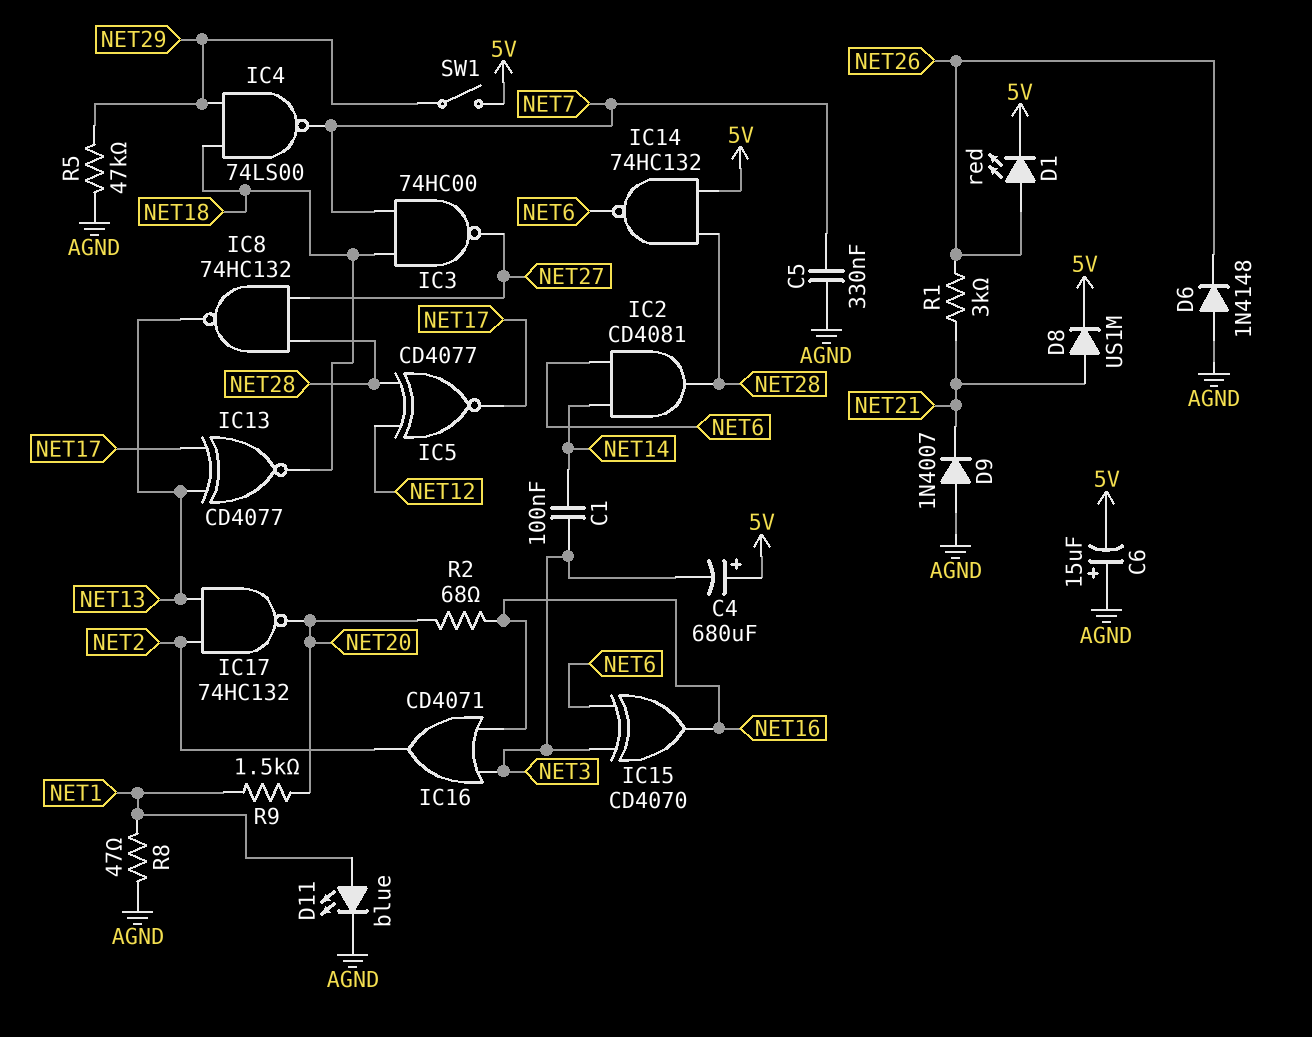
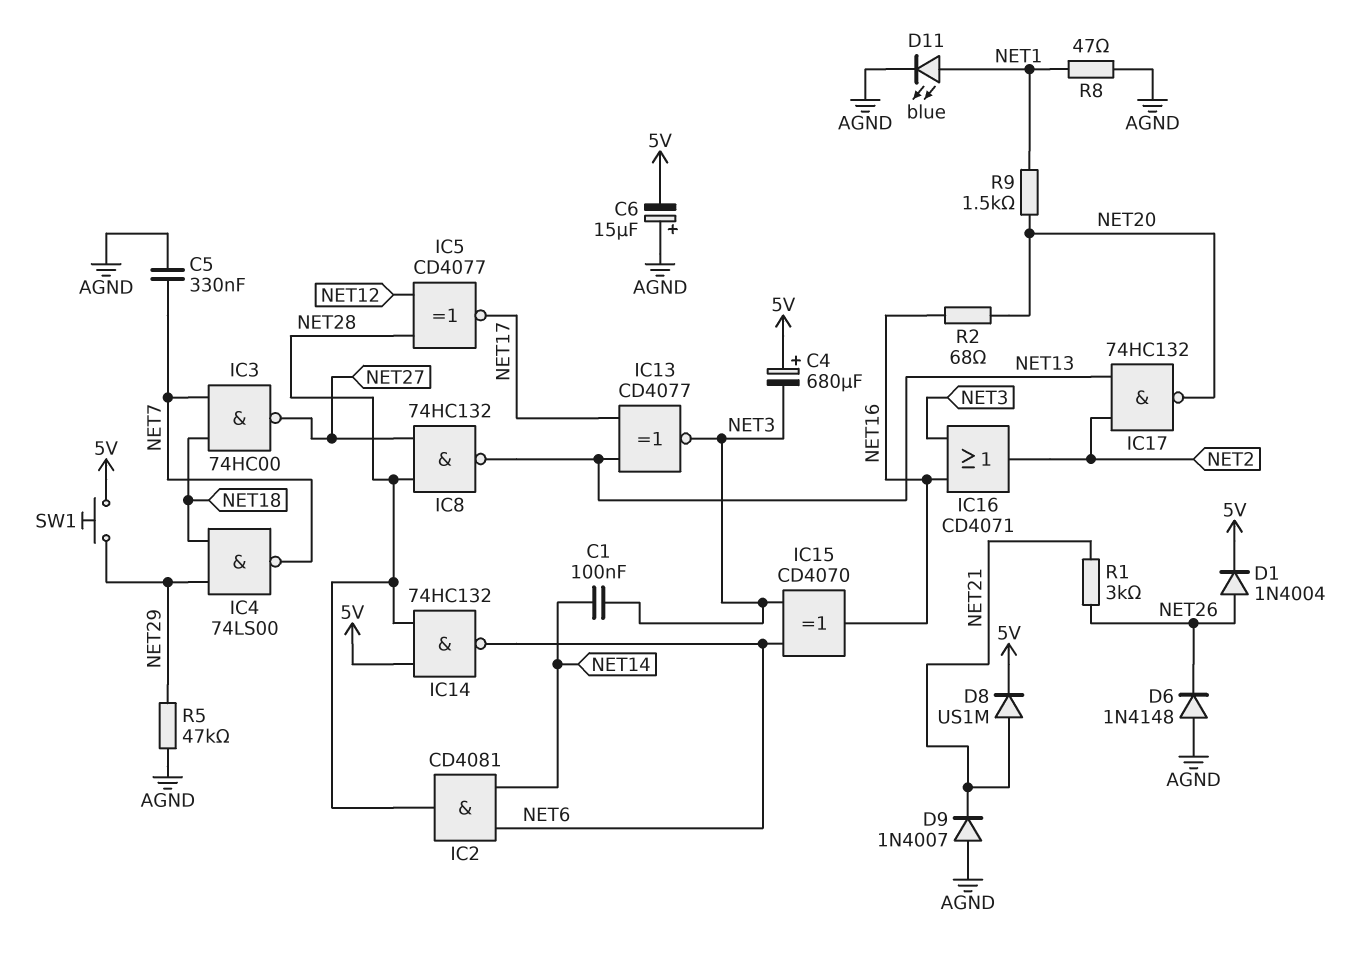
D1: LED red (A NET26, K 5V) -> diode 1N4004 (A NET26, K 5V)
IC13: XNOR CD4077 (in NET13, in NET17, out NET18) -> XNOR CD4077 (in NET13, in NET17, out NET3)
SW1: switch (5V, NET29) -> button (5V, NET29)

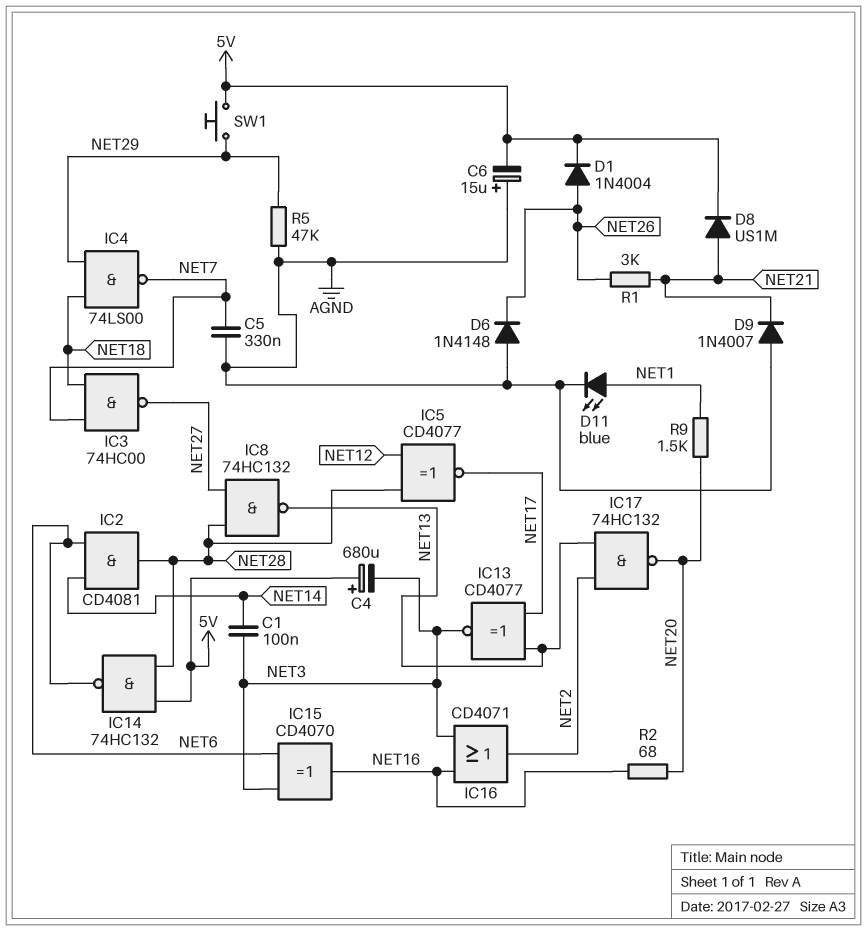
R8: 47 (AGND, NET1) -> none

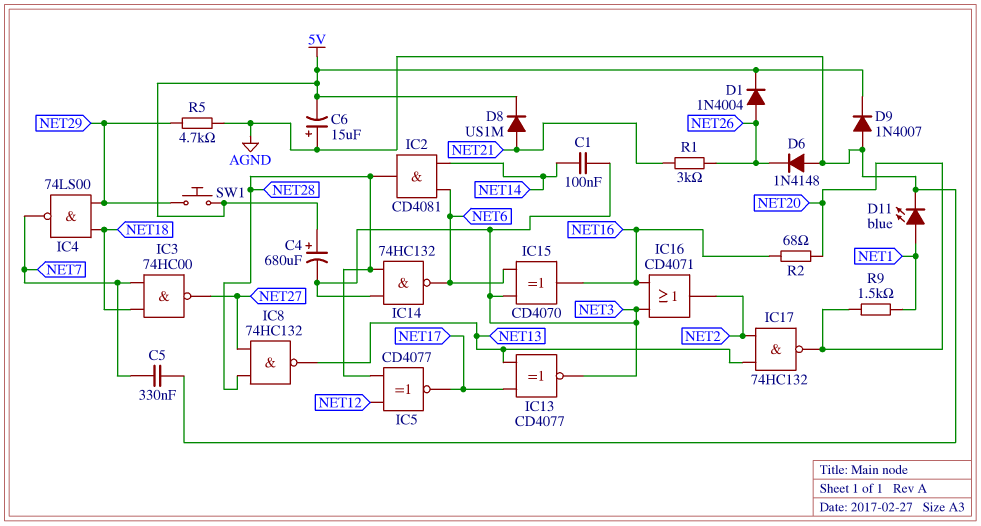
D9: diode 1N4007 (A AGND, K NET21) -> diode 1N4007 (A AGND, K 5V)
IC14: NAND 74HC132 (in 5V, in NET28, out NET6) -> NAND 74HC132 (in NET3, in NET28, out NET6)
R5: 47k (AGND, NET29) -> 4.7k (AGND, NET29)

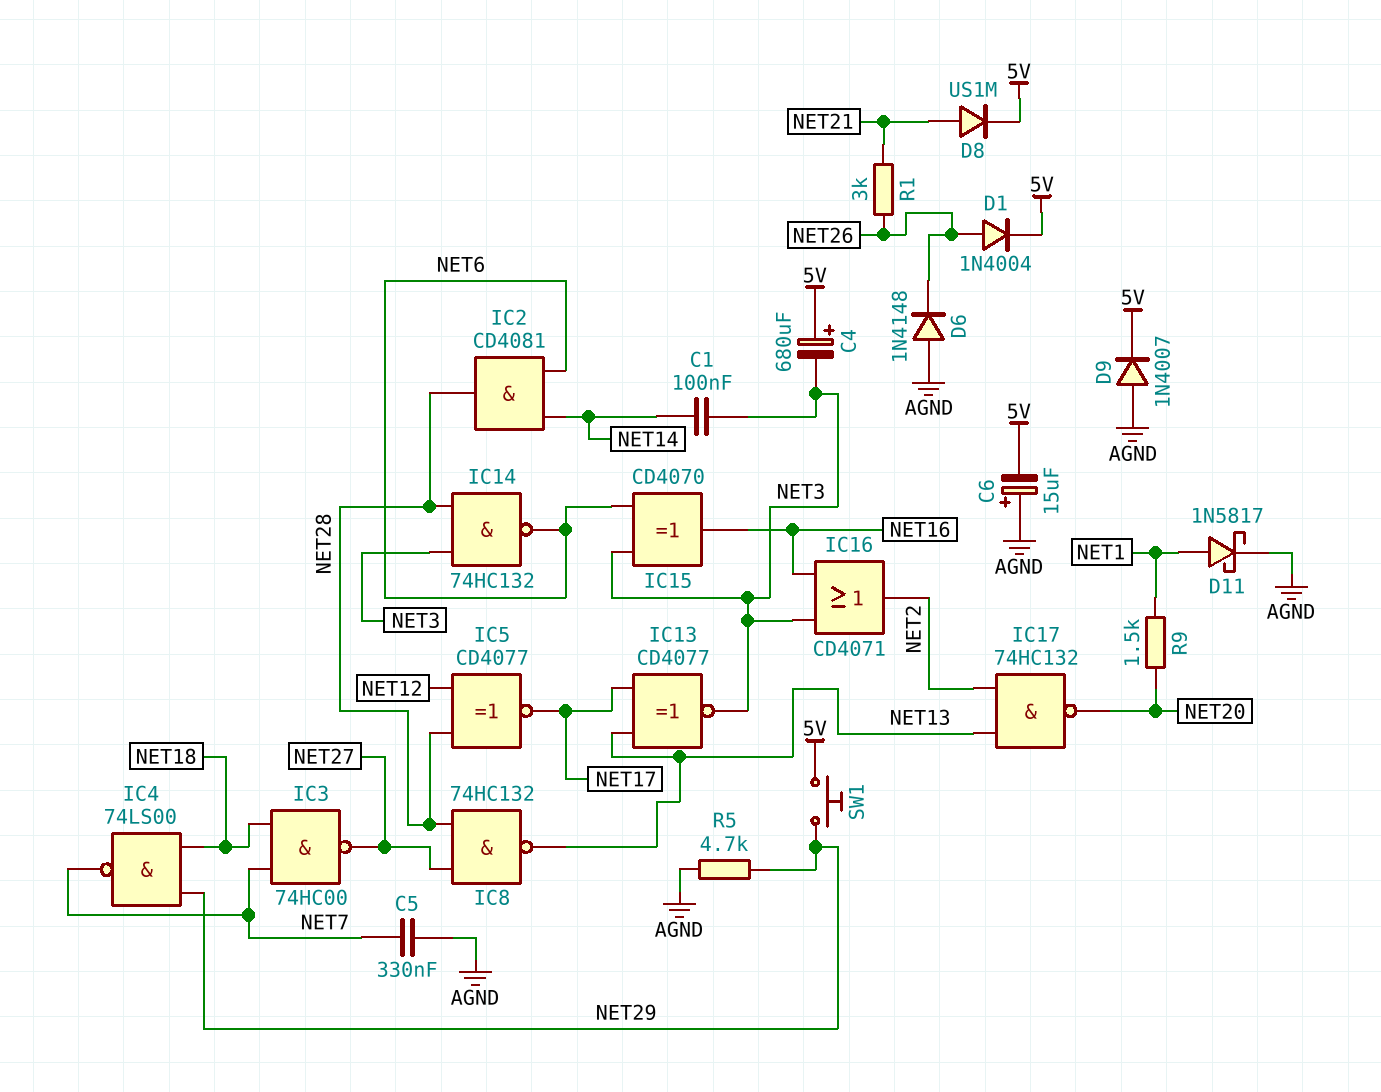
D11: LED blue (A NET1, K AGND) -> schottky 1N5817 (A NET1, K AGND)
R2: 68 (NET16, NET20) -> none

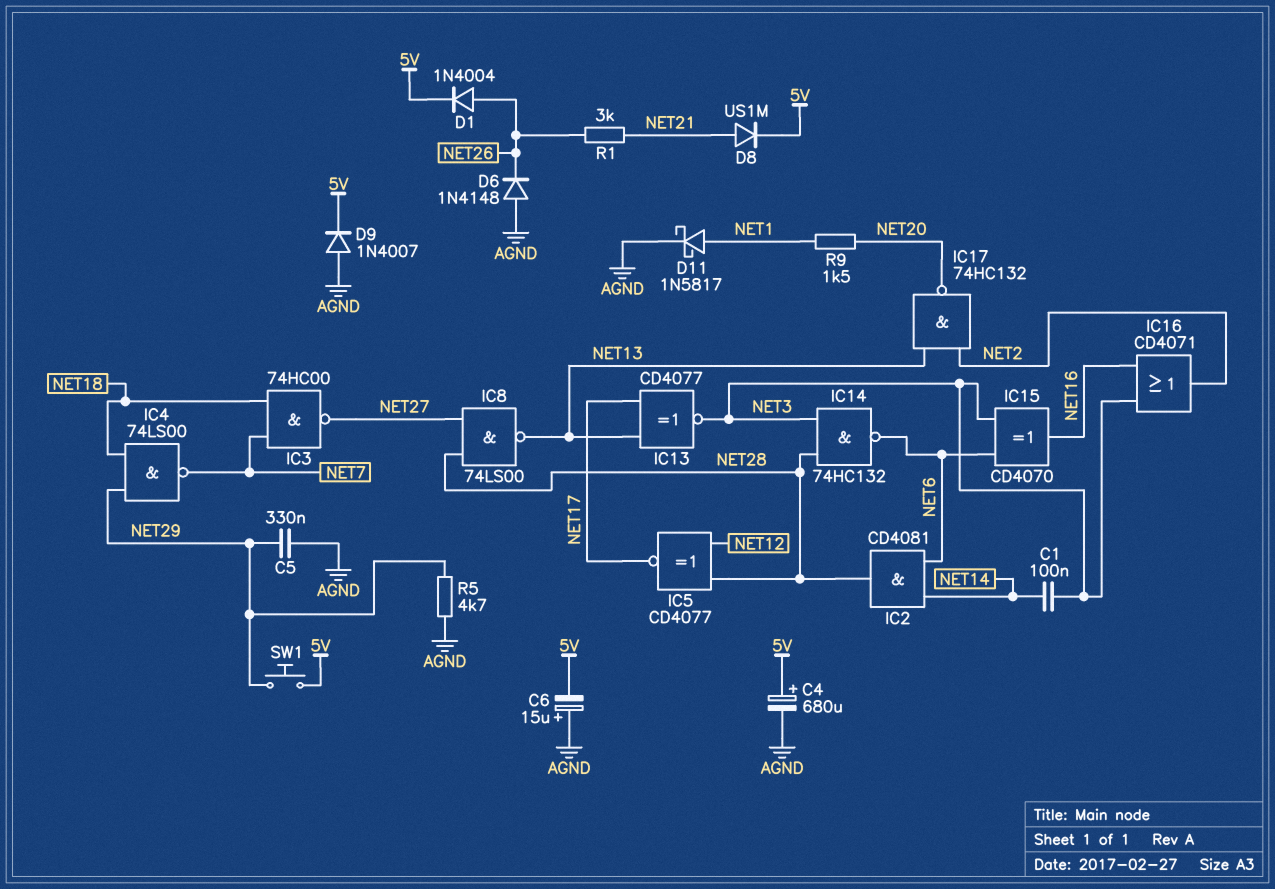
C4: 680uF (plus 5V, minus NET3) -> 680uF (plus 5V, minus AGND)
C5: 330nF (AGND, NET7) -> 330nF (AGND, NET29)
IC8: NAND 74HC132 (in NET27, in NET28, out NET13) -> NAND 74LS00 (in NET27, in NET28, out NET13)

